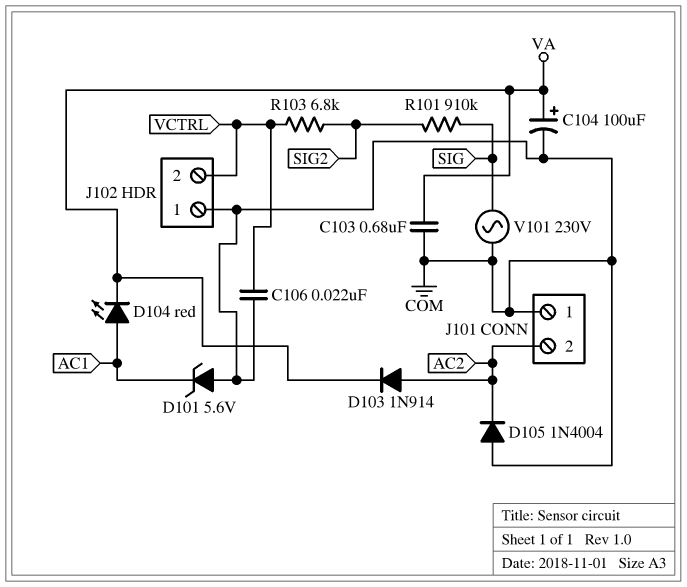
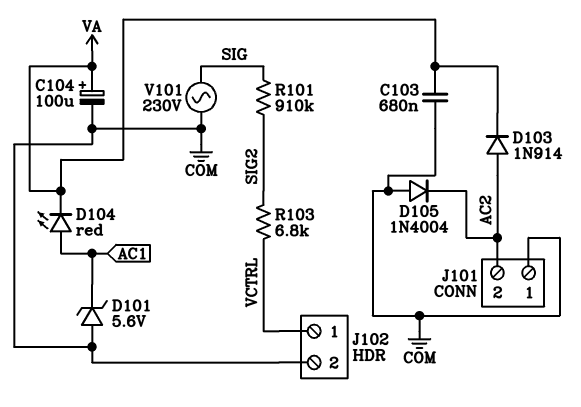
C106: 22nF (COM, VCTRL) -> none
J102 pin 1: COM -> VCTRL
J102 pin 2: VCTRL -> COM

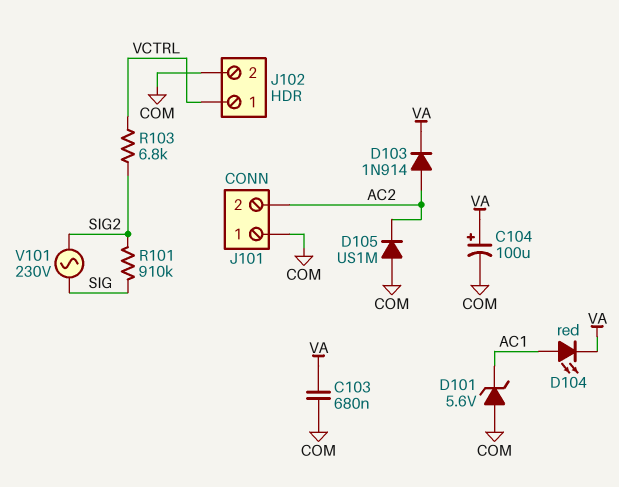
D105: diode 1N4004 (A COM, K AC2) -> diode US1M (A COM, K AC2)
V101: AC 230V (COM, SIG) -> AC 230V (SIG, SIG2)

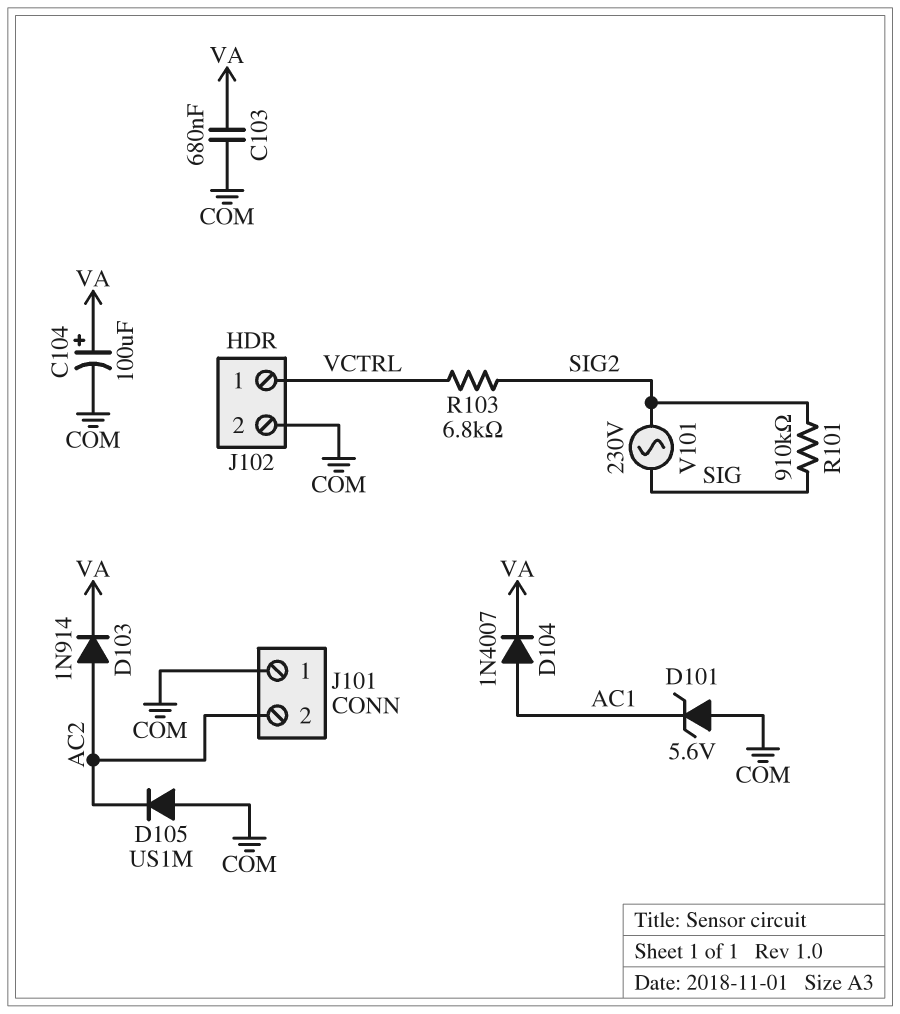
D104: LED red (A AC1, K VA) -> diode 1N4007 (A AC1, K VA)

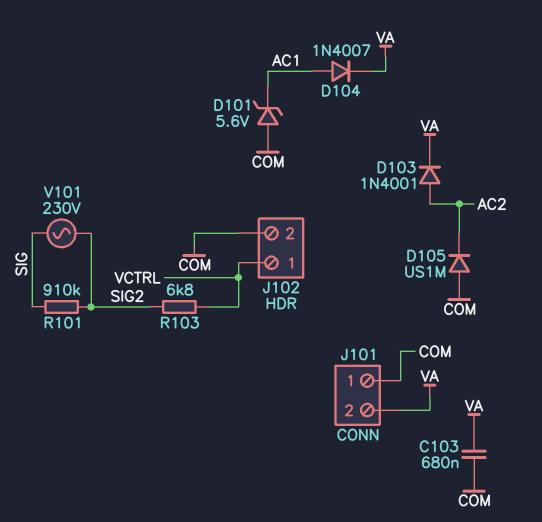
C104: 100uF (plus VA, minus COM) -> none
D103: diode 1N914 (A AC2, K VA) -> diode 1N4001 (A AC2, K VA)
J101 pin 2: AC2 -> VA

